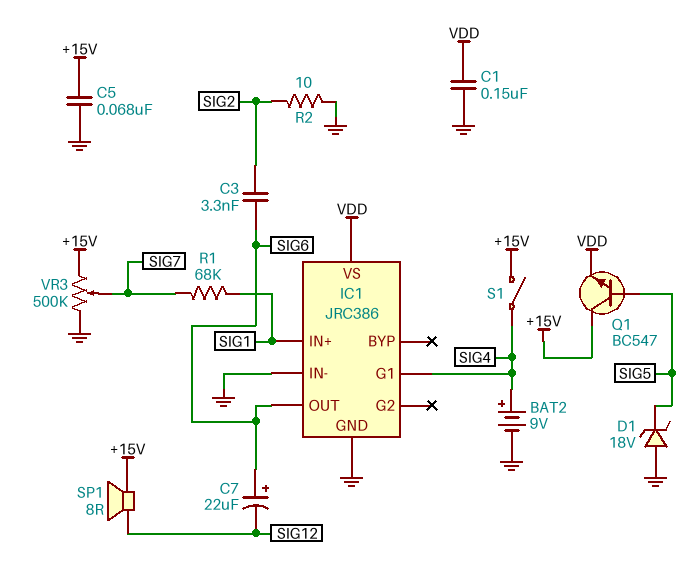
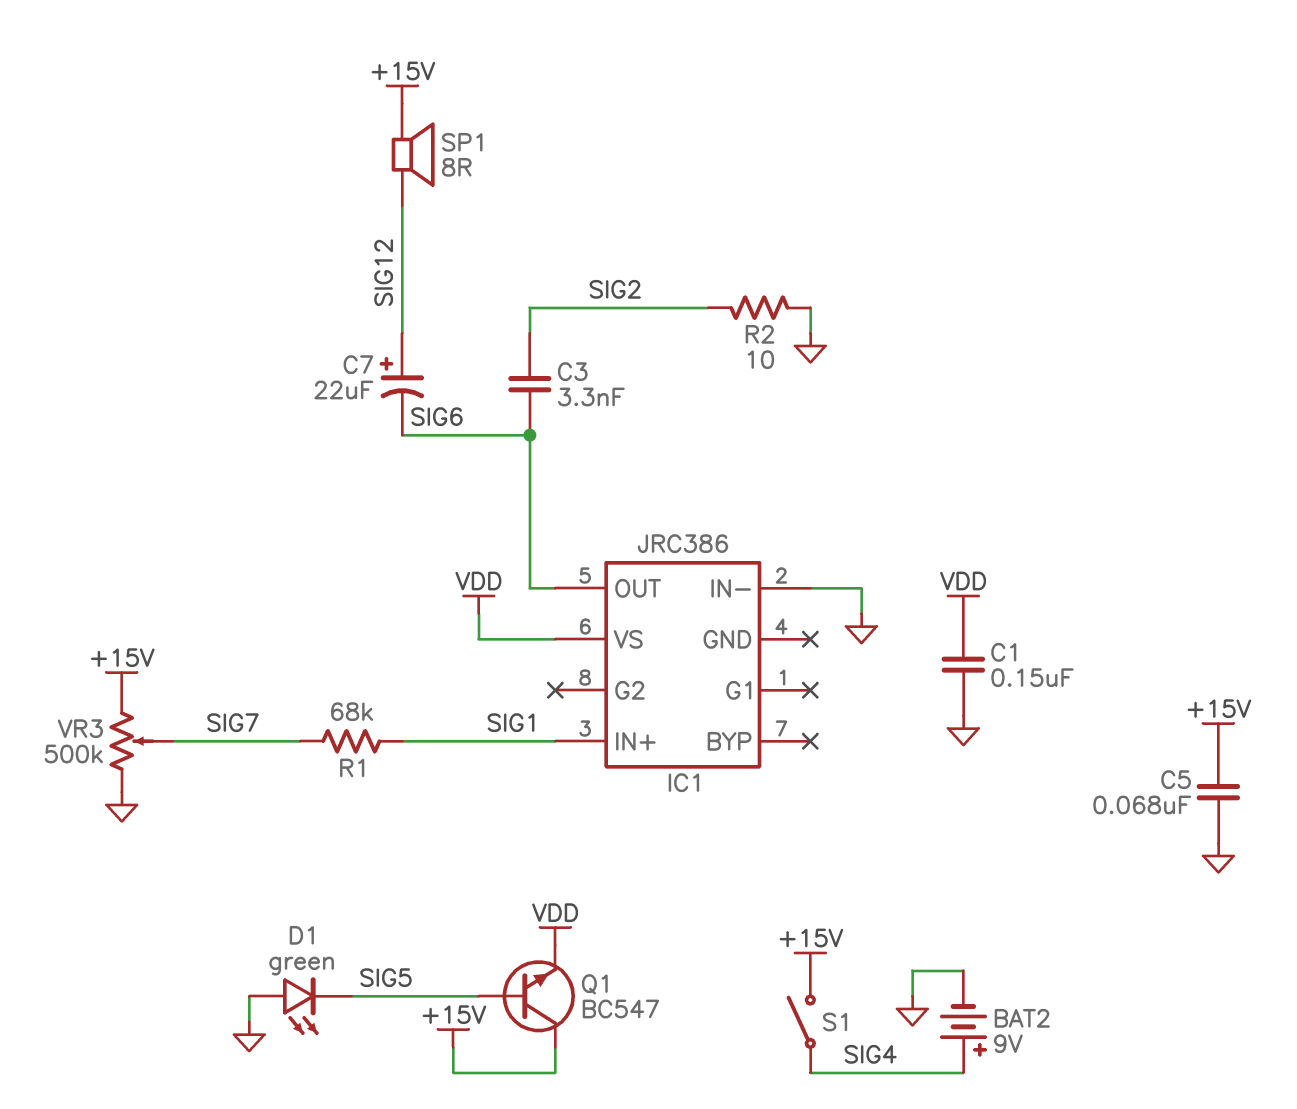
C7: 22uF (plus SIG6, minus SIG12) -> 22uF (plus SIG12, minus SIG6)
D1: zener 18V (A GND, K SIG5) -> LED green (A GND, K SIG5)
IC1 pin G1: SIG4 -> none
IC1 pin GND: GND -> none

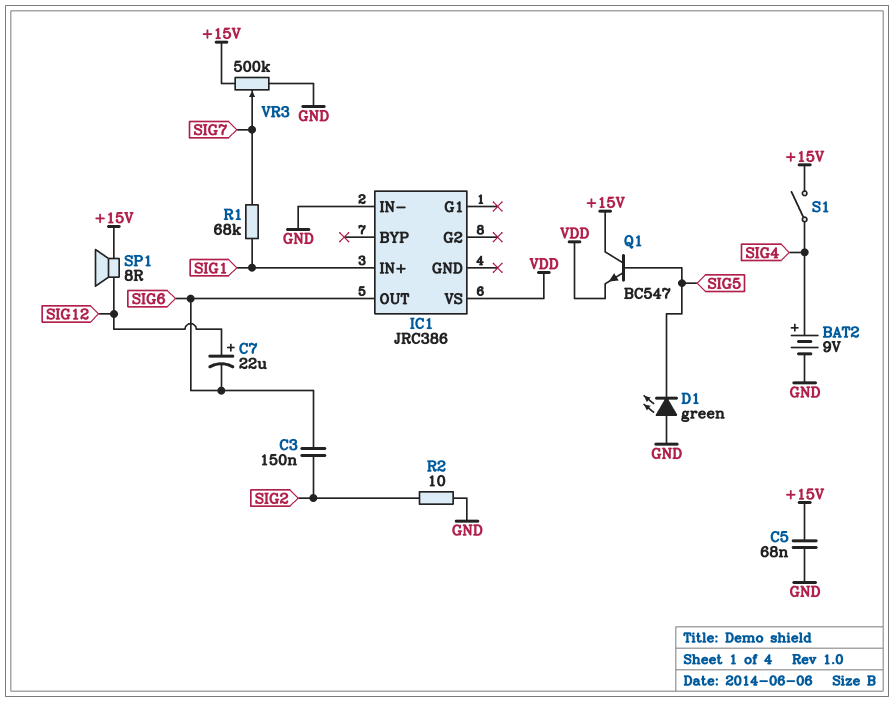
C1: 150nF (GND, VDD) -> none
C3: 3.3nF (SIG2, SIG6) -> 150nF (SIG2, SIG6)

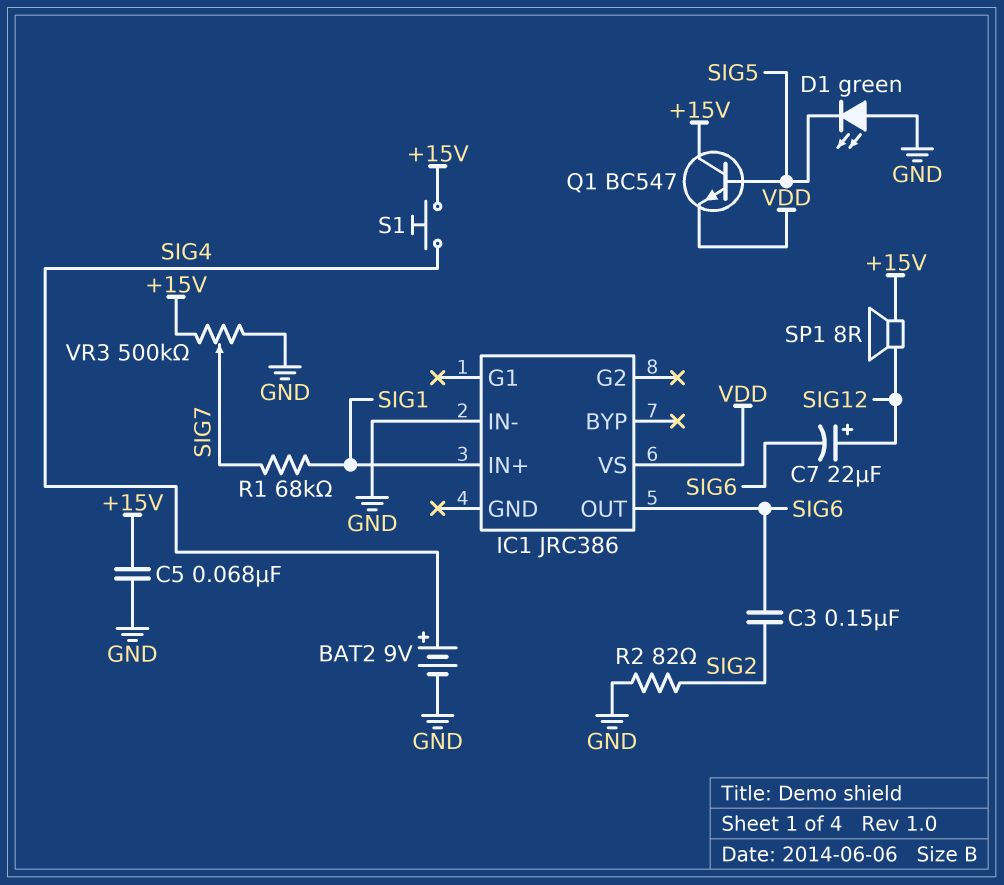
R2: 10 (GND, SIG2) -> 82 (GND, SIG2)
S1: switch (+15V, SIG4) -> button (+15V, SIG4)

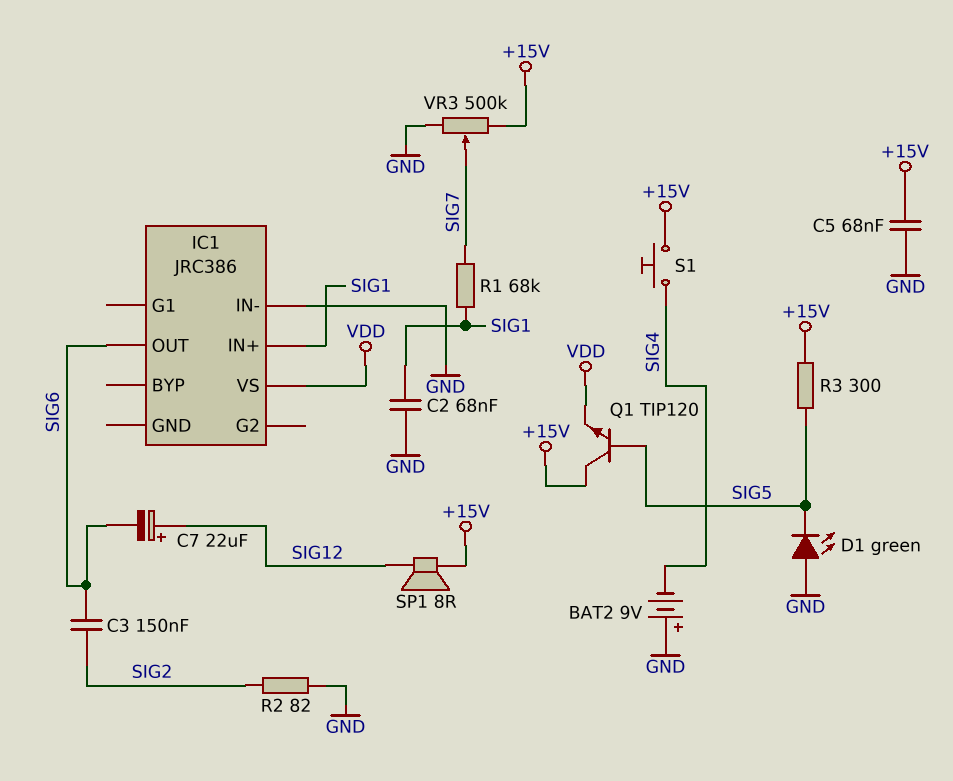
BAT2: 9V (plus SIG4, minus GND) -> 9V (plus GND, minus SIG4)
C2: none -> 68nF (GND, SIG1)
Q1: NPN BC547 (B SIG5, C +15V, E VDD) -> NPN TIP120 (B SIG5, C +15V, E VDD)
R3: none -> 300 (+15V, SIG5)

